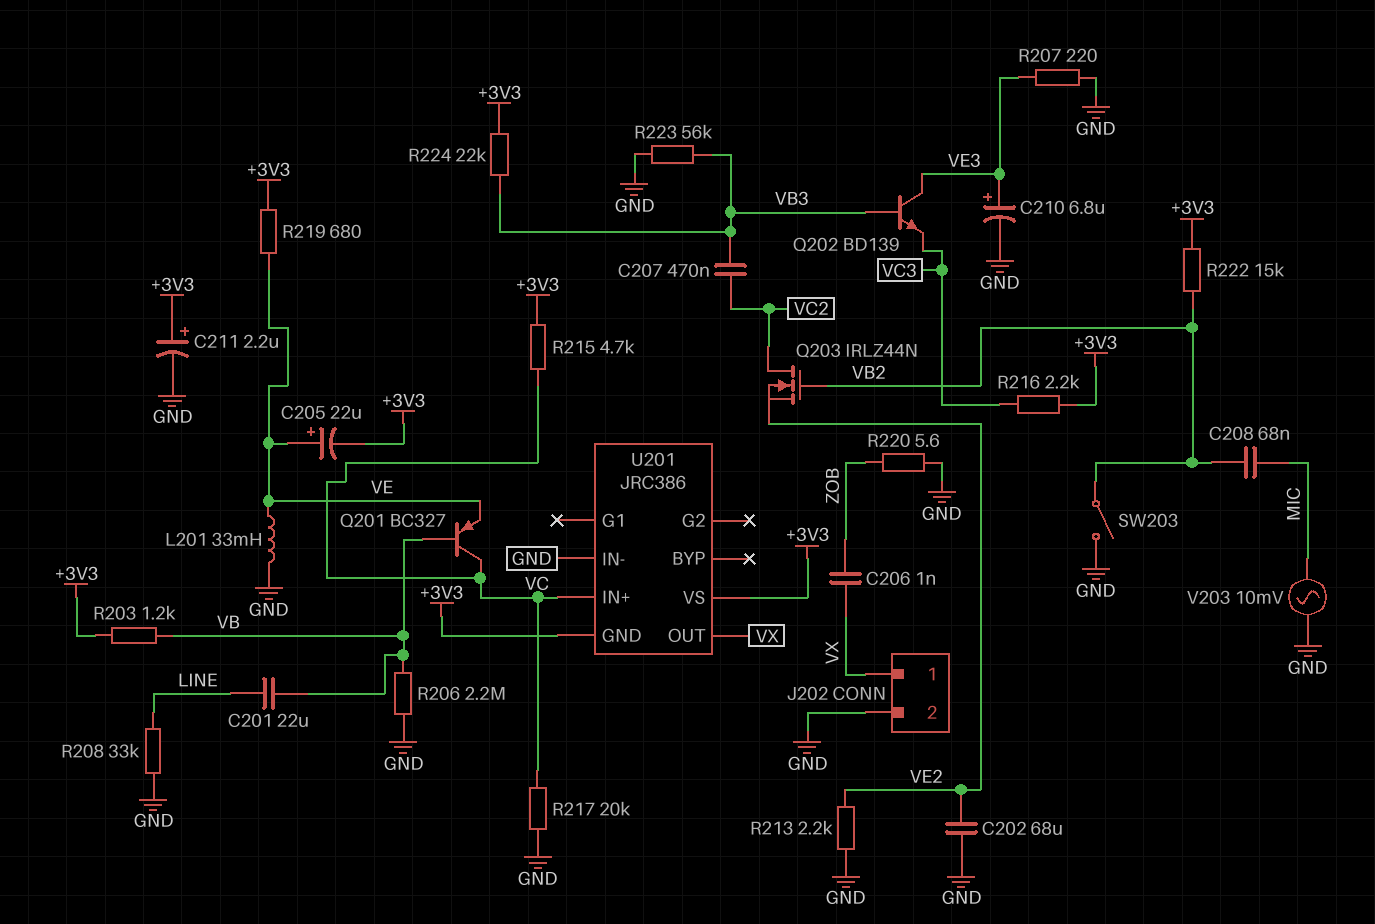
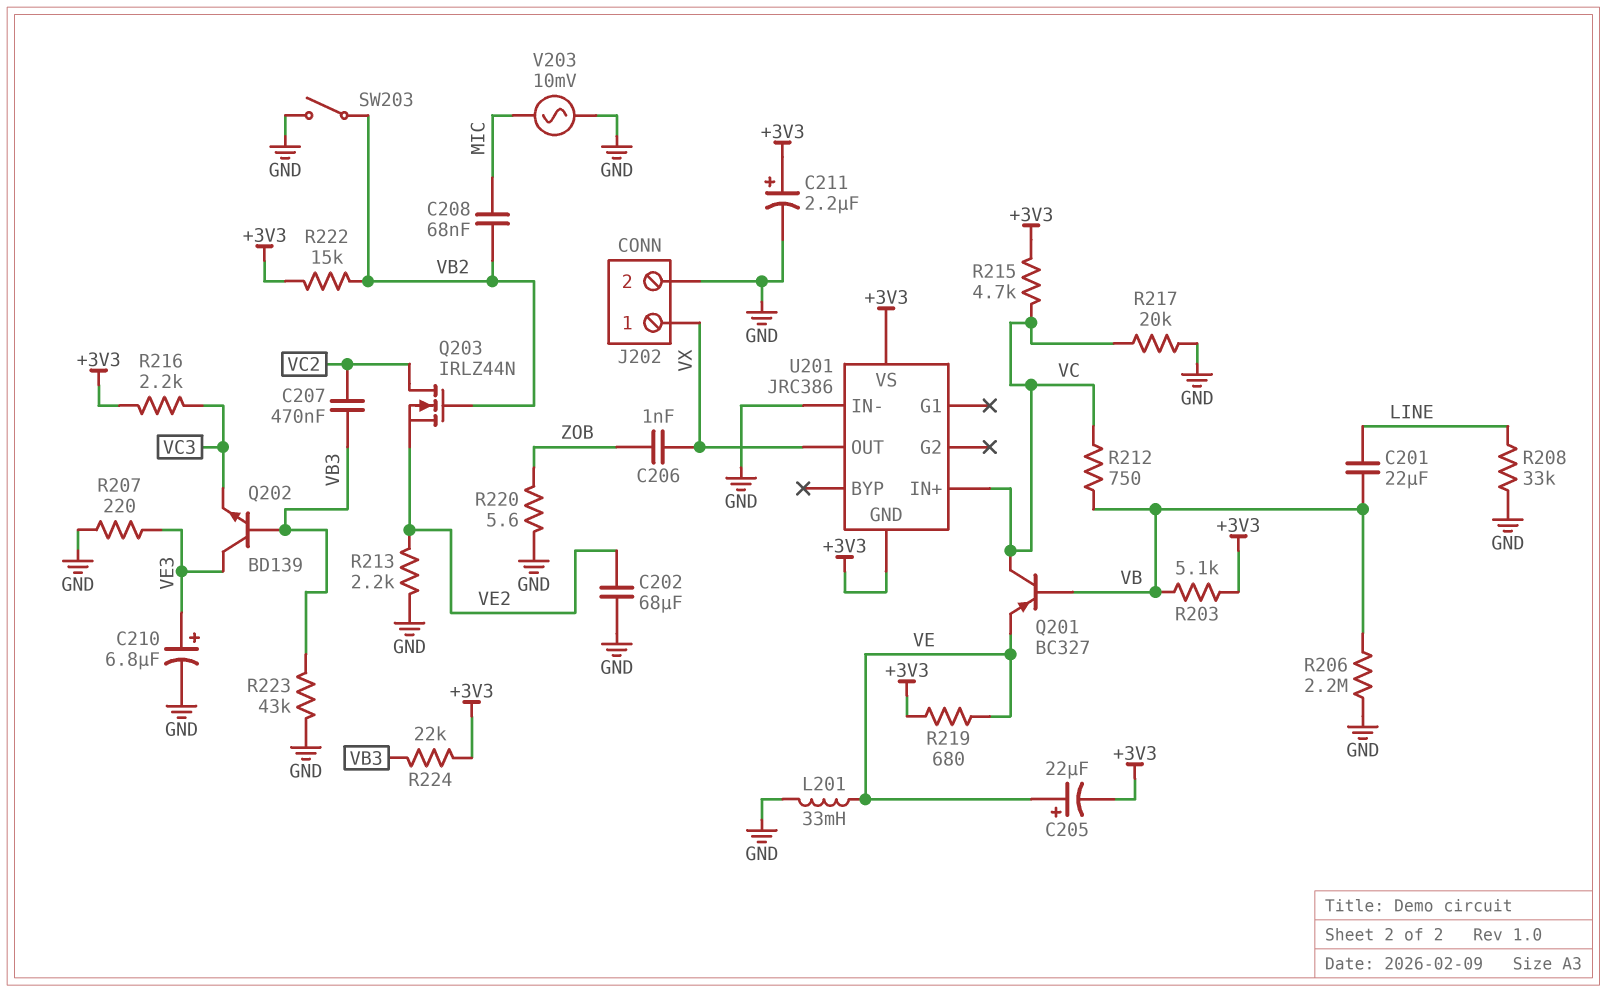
R203: 1.2k (+3V3, VB) -> 5.1k (+3V3, VB)
R212: none -> 750 (VB, VC)
R223: 56k (GND, VB3) -> 43k (GND, VB3)

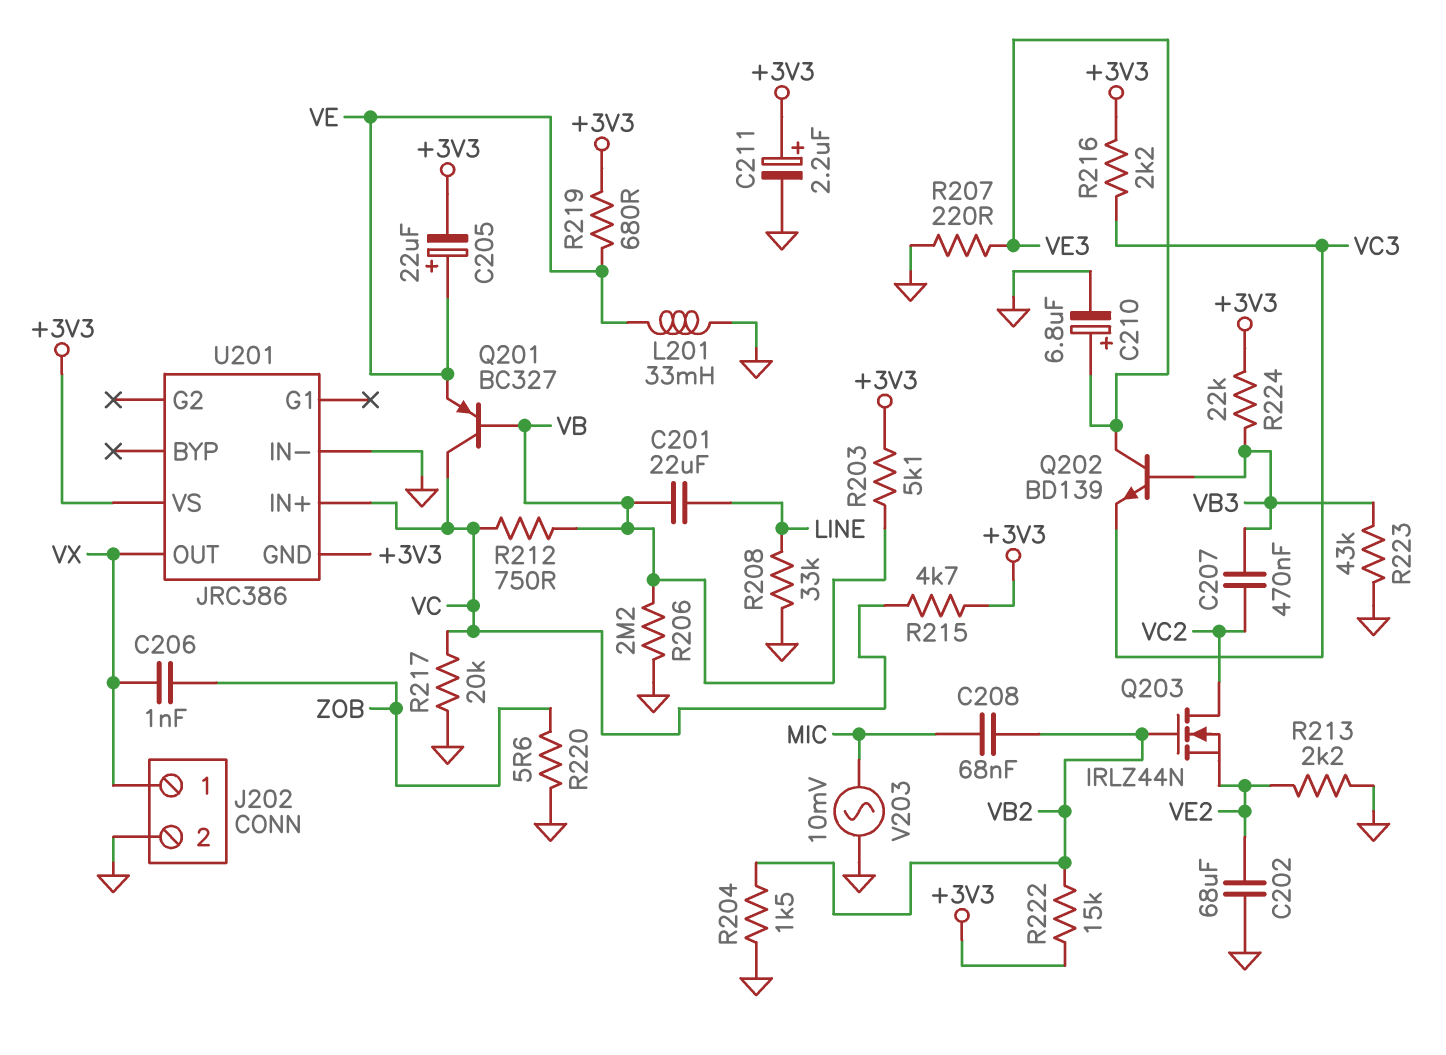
R204: none -> 1.5k (GND, VB2)
SW203: switch (GND, VB2) -> none

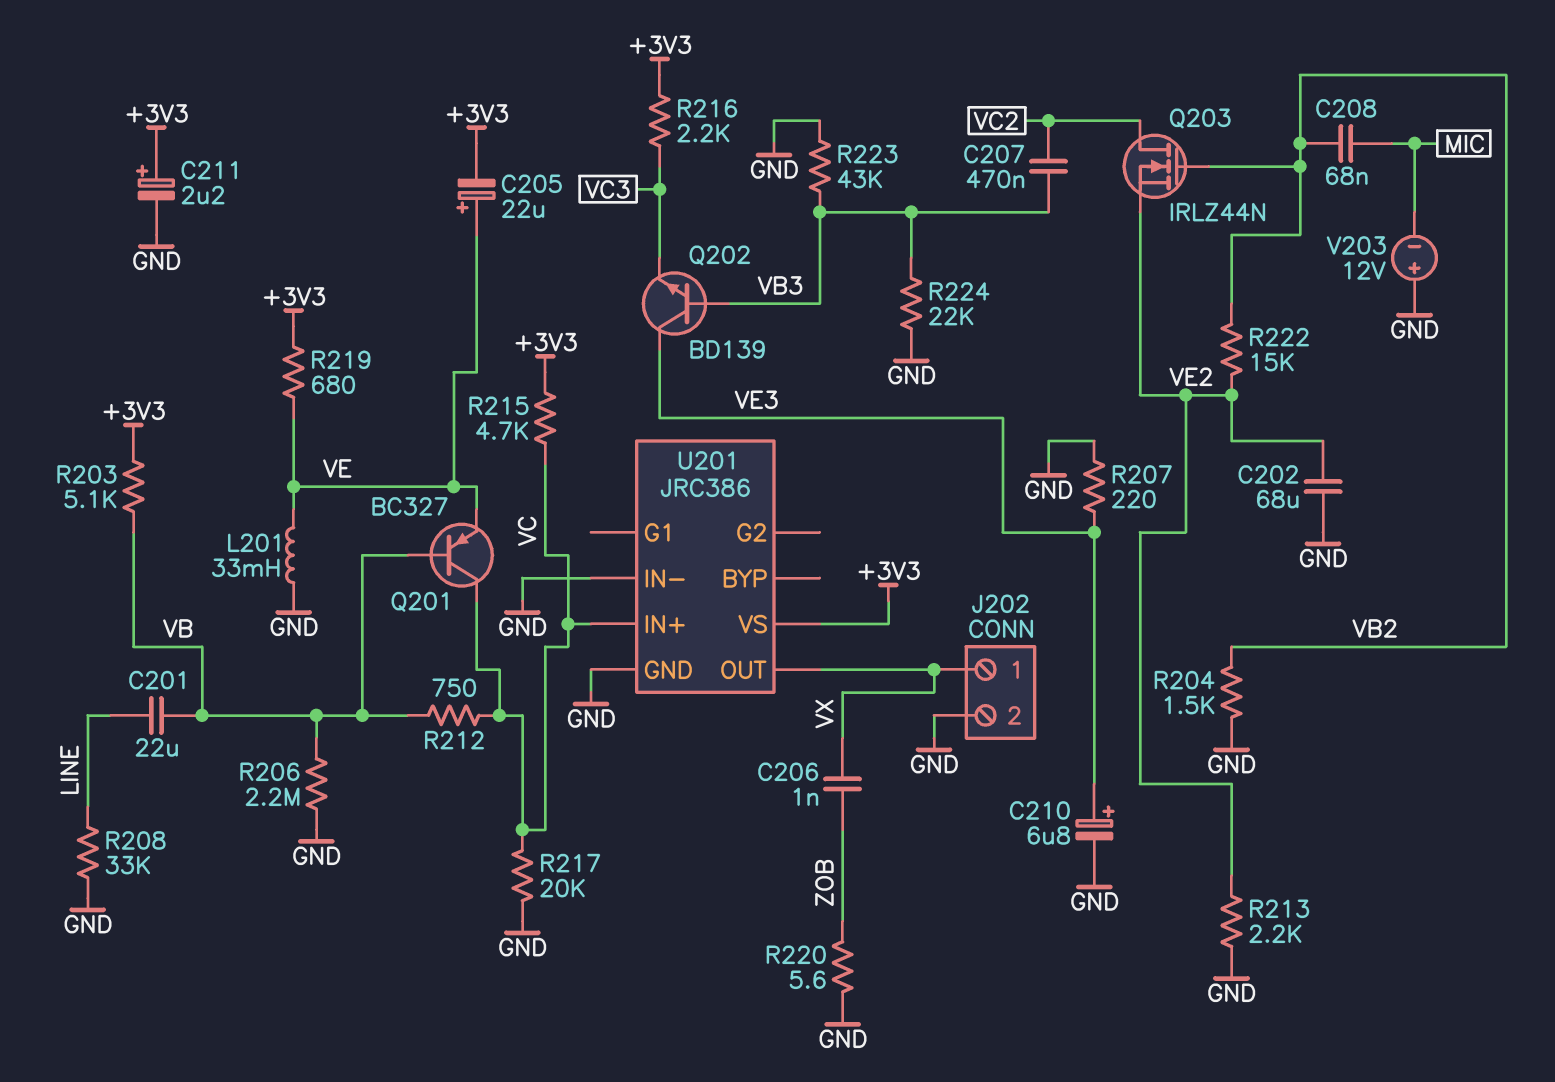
R222: 15k (+3V3, VB2) -> 15k (VB2, VE2)
R224: 22k (+3V3, VB3) -> 22k (GND, VB3)
U201 pin GND: +3V3 -> GND
V203: AC 10mV (GND, MIC) -> 12V (plus GND, minus MIC)

